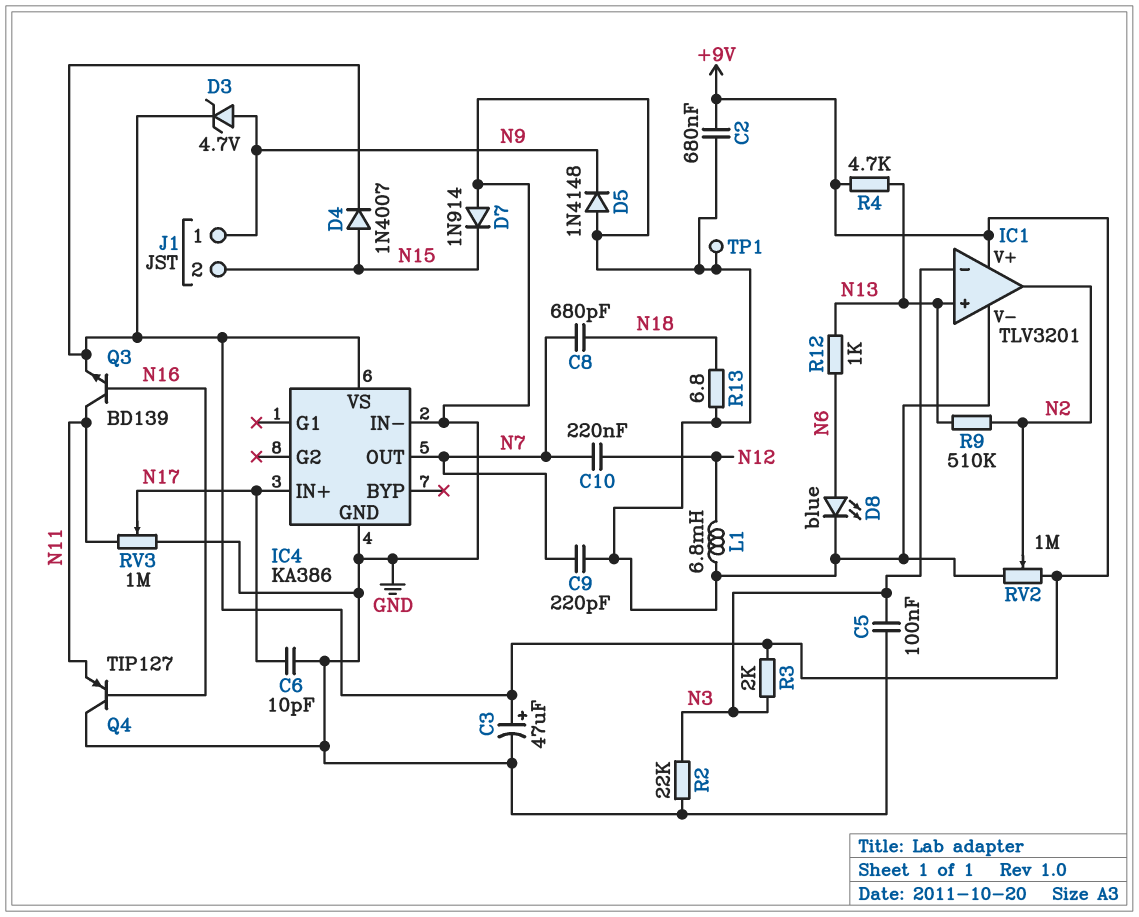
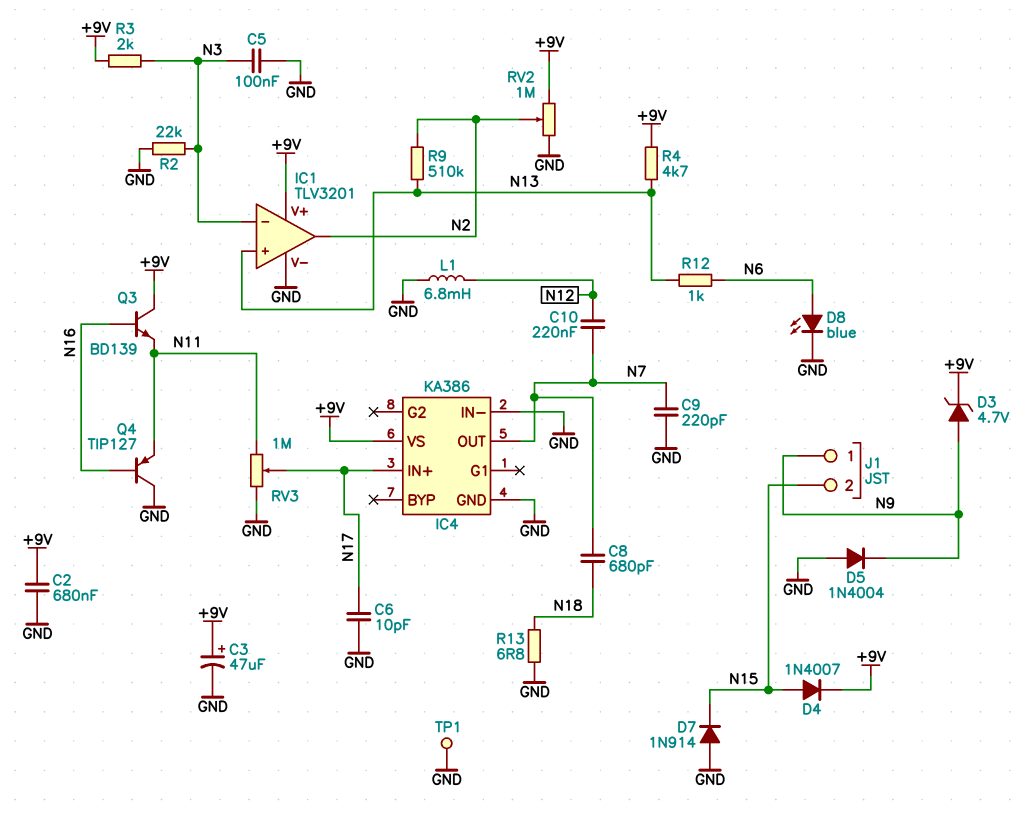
D5: diode 1N4148 (A GND, K N9) -> diode 1N4004 (A GND, K N9)
Q3: NPN BD139 (B N16, C N11, E +9V) -> NPN BD139 (B N16, C +9V, E N11)

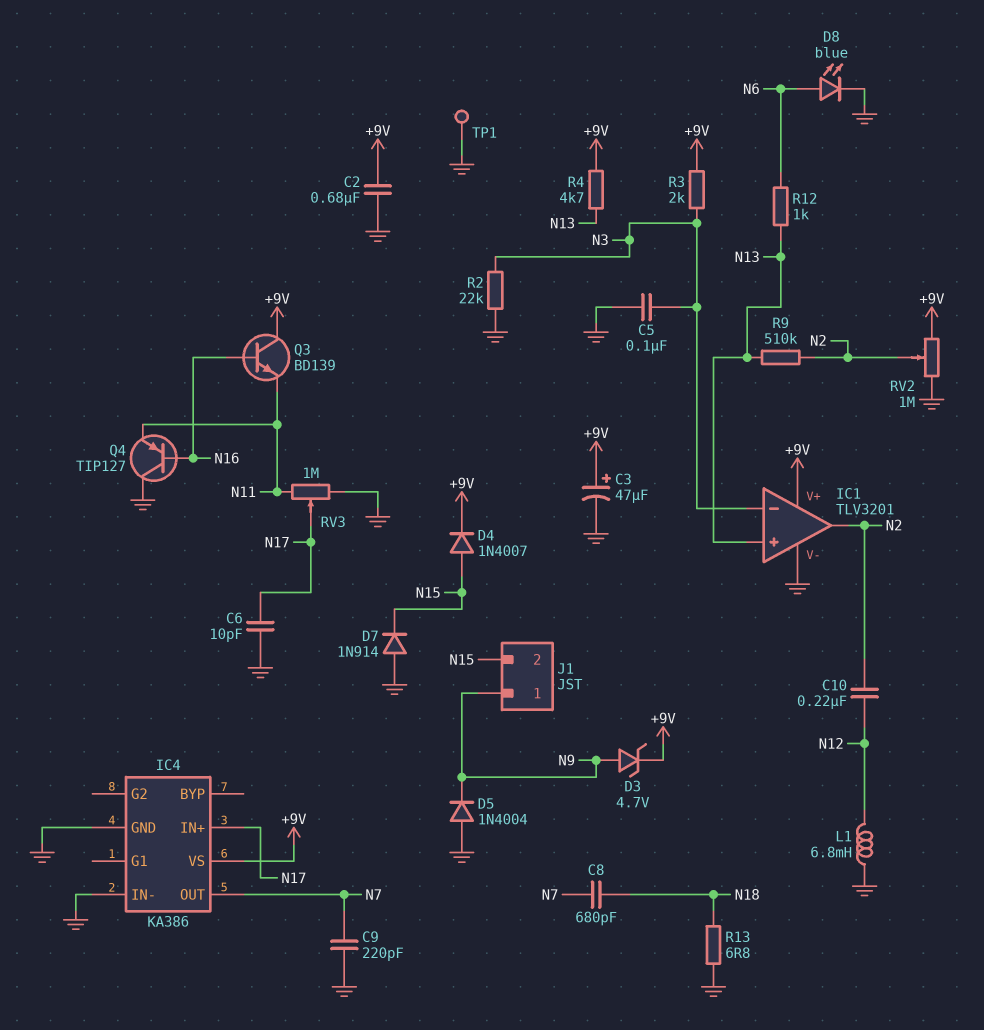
C10: 220nF (N7, N12) -> 220nF (N2, N12)

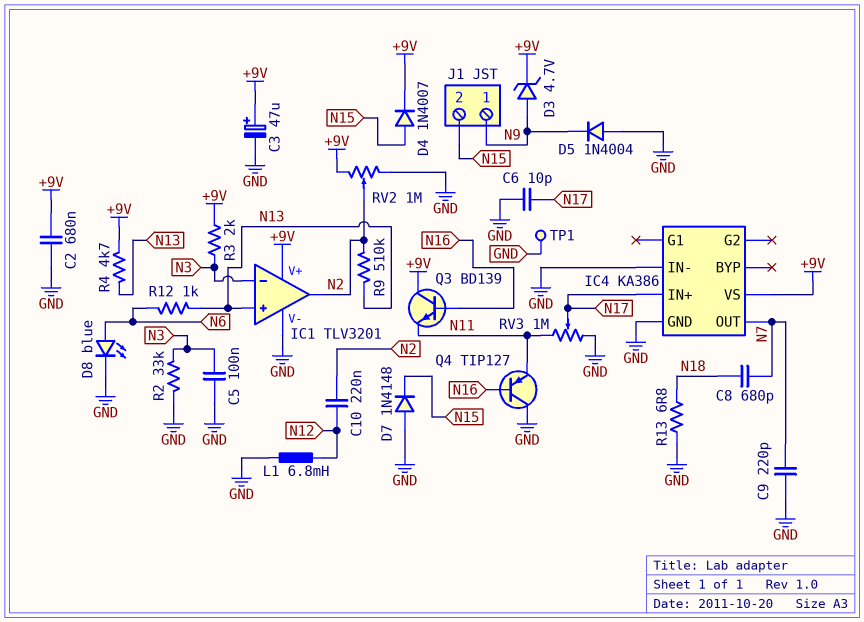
D7: diode 1N914 (A GND, K N15) -> diode 1N4148 (A GND, K N15)
R2: 22k (GND, N3) -> 33k (GND, N3)

